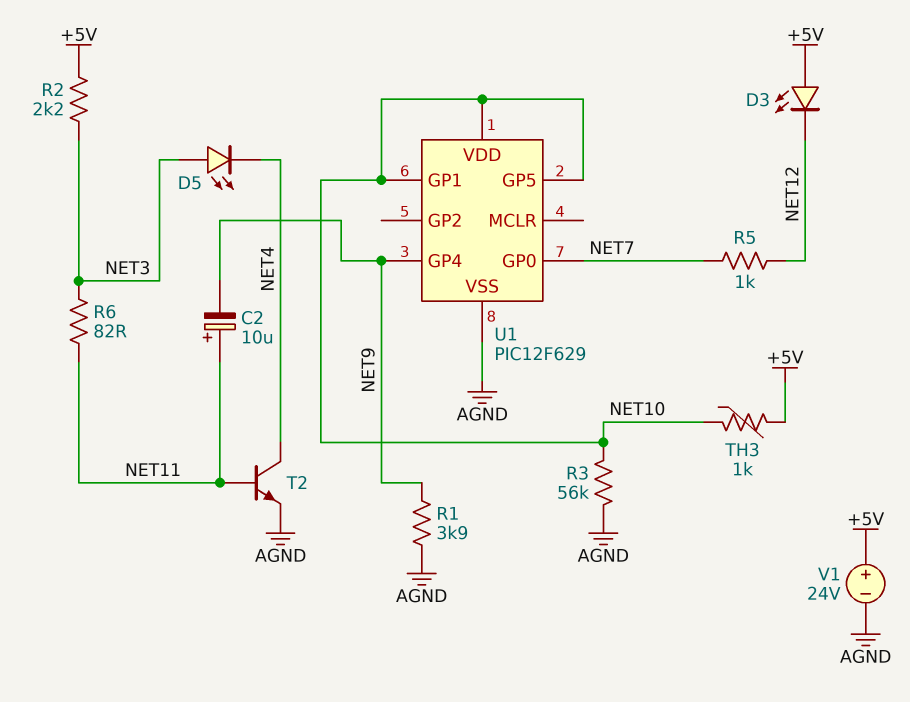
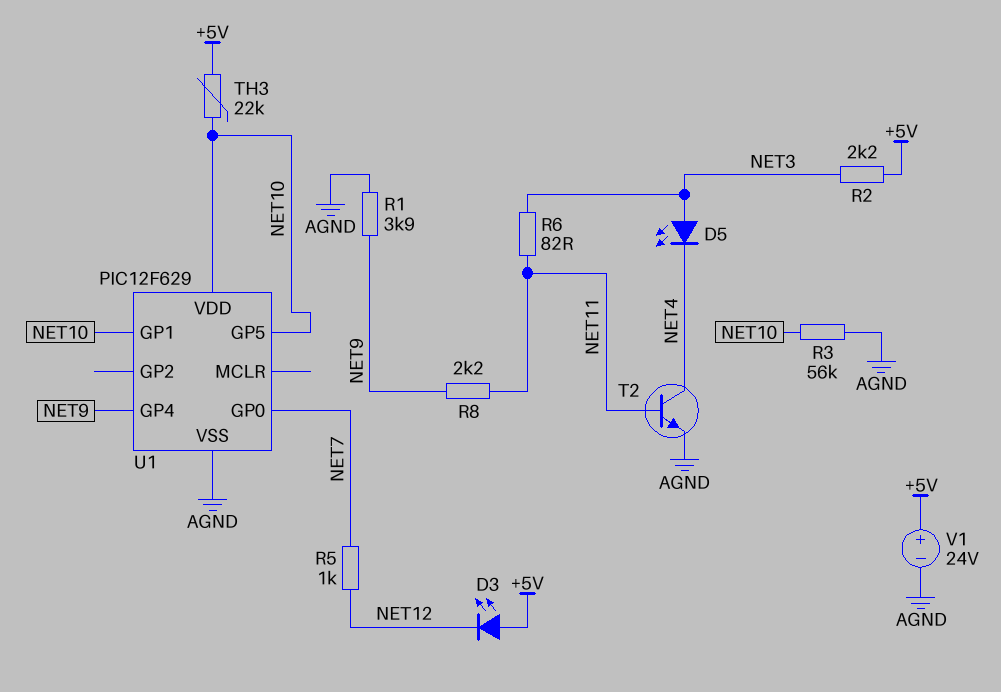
C2: 10uF (plus NET11, minus NET9) -> none
R8: none -> 2.2k (NET9, NET11)
TH3: 1k (+5V, NET10) -> 22k (+5V, NET10)

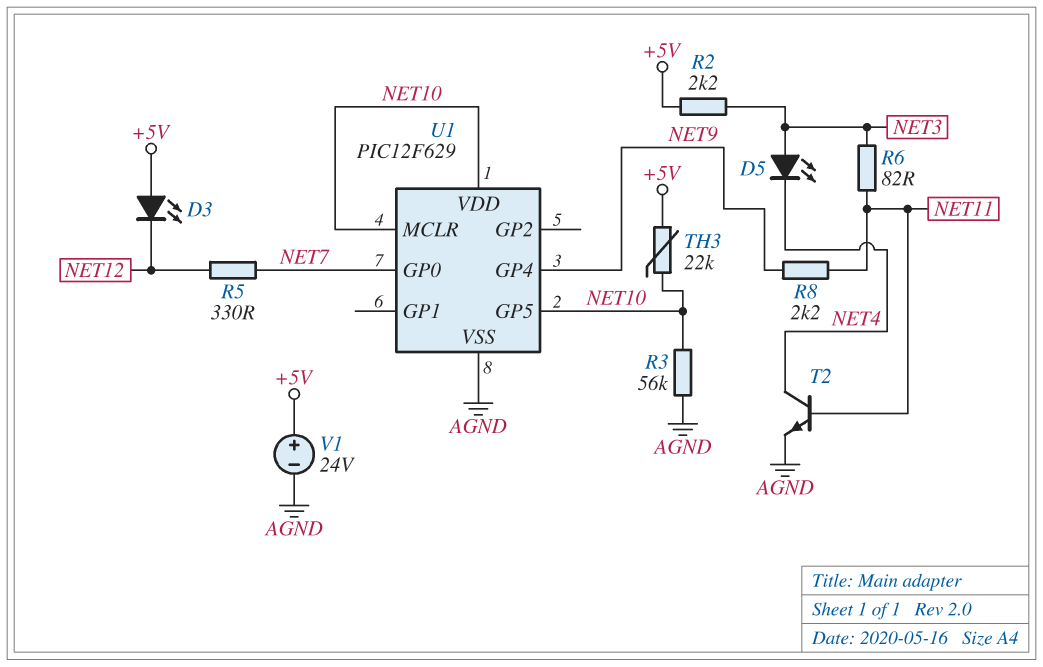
R1: 3.9k (AGND, NET9) -> none
R5: 1k (NET7, NET12) -> 330 (NET7, NET12)
U1 pin GP1: NET10 -> none
U1 pin MCLR: none -> NET10

